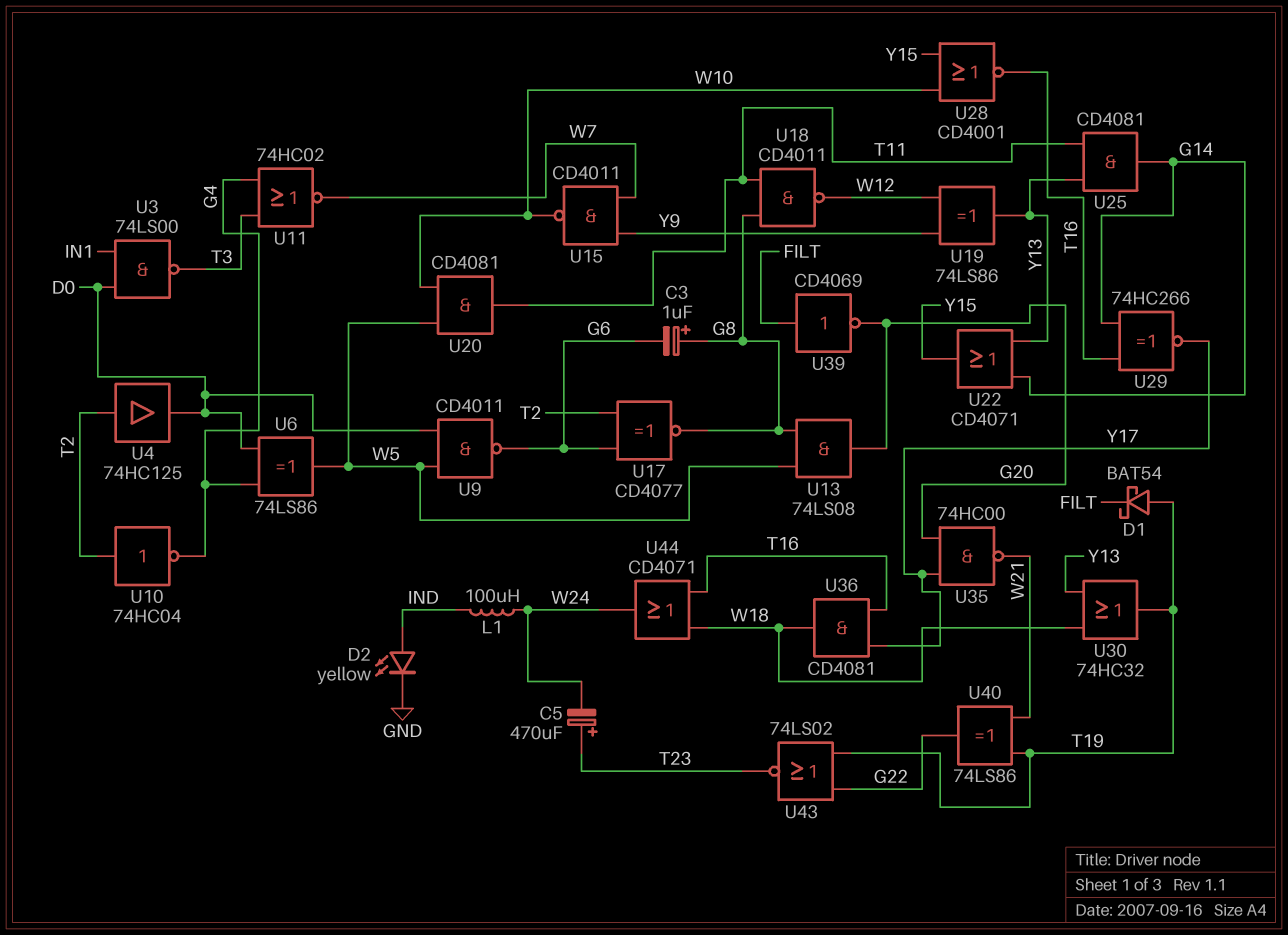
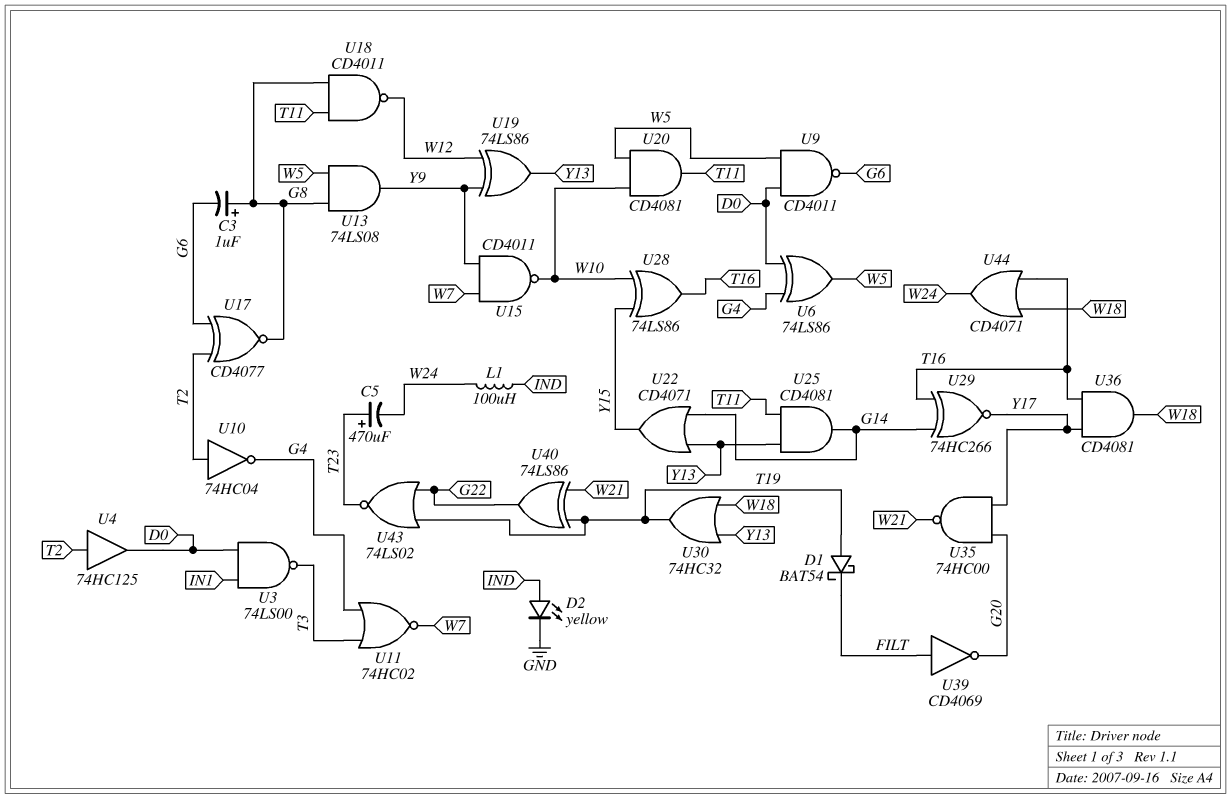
U13: AND 74LS08 (in G8, in W5, out G20) -> AND 74LS08 (in G8, in W5, out Y9)
U28: NOR CD4001 (in W10, in Y15, out T16) -> XOR 74LS86 (in W10, in Y15, out T16)

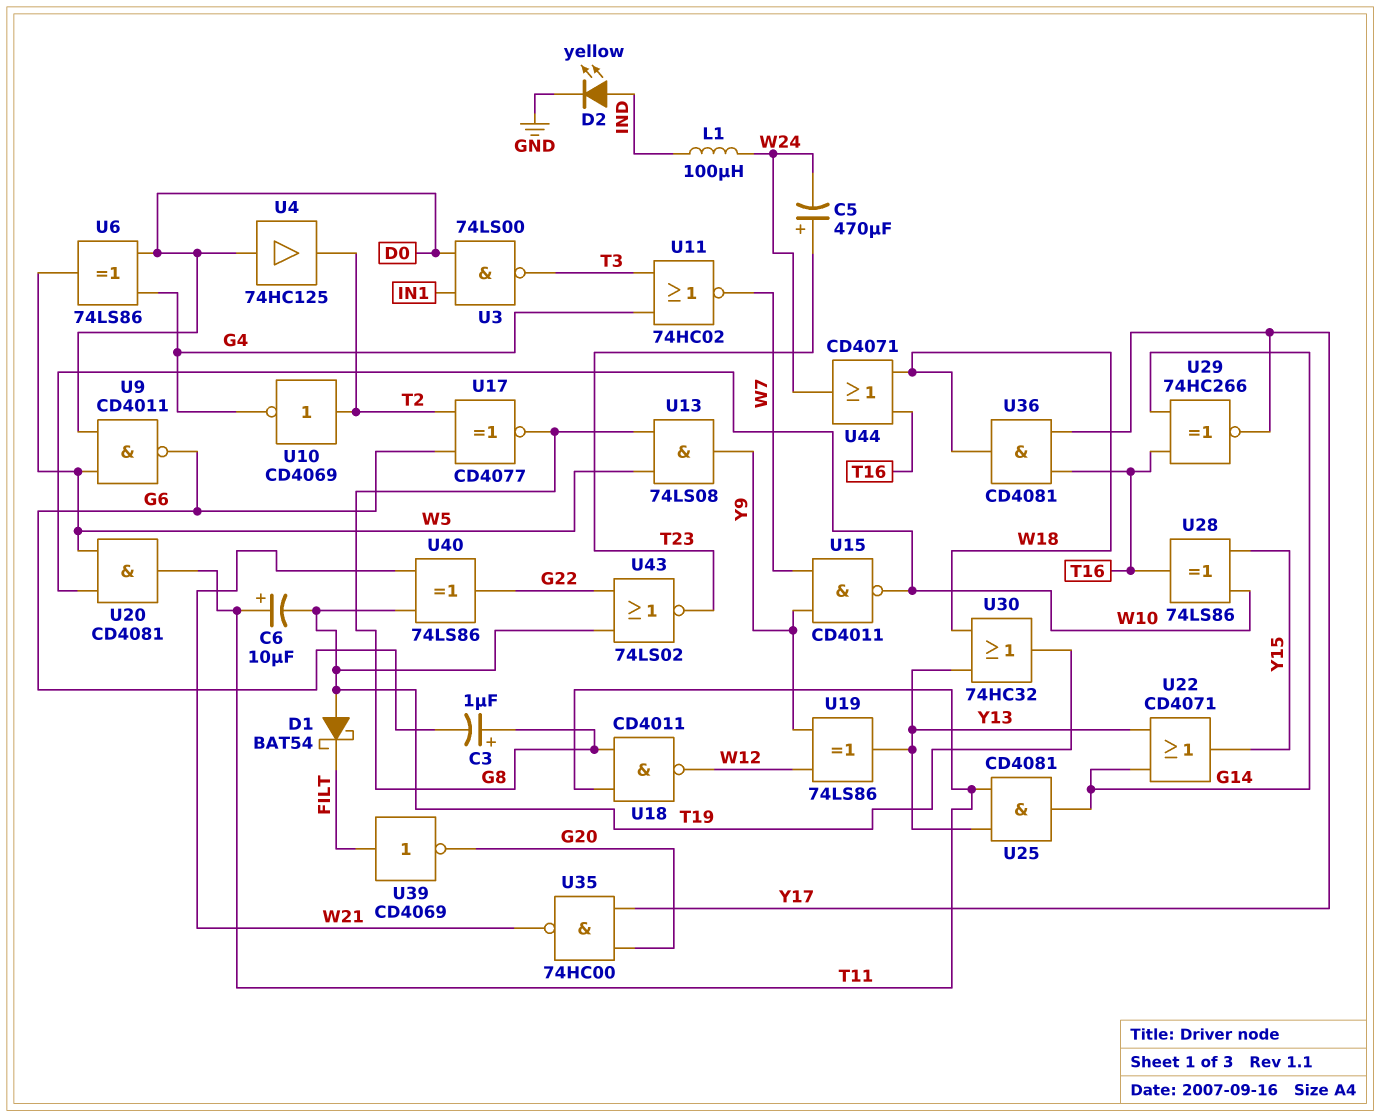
C6: none -> 10uF (plus T11, minus T19)
U4: buffer 74HC125 (in T2, out D0) -> buffer 74HC125 (in D0, out T2)
U10: NOT 74HC04 (in T2, out G4) -> NOT CD4069 (in T2, out G4)

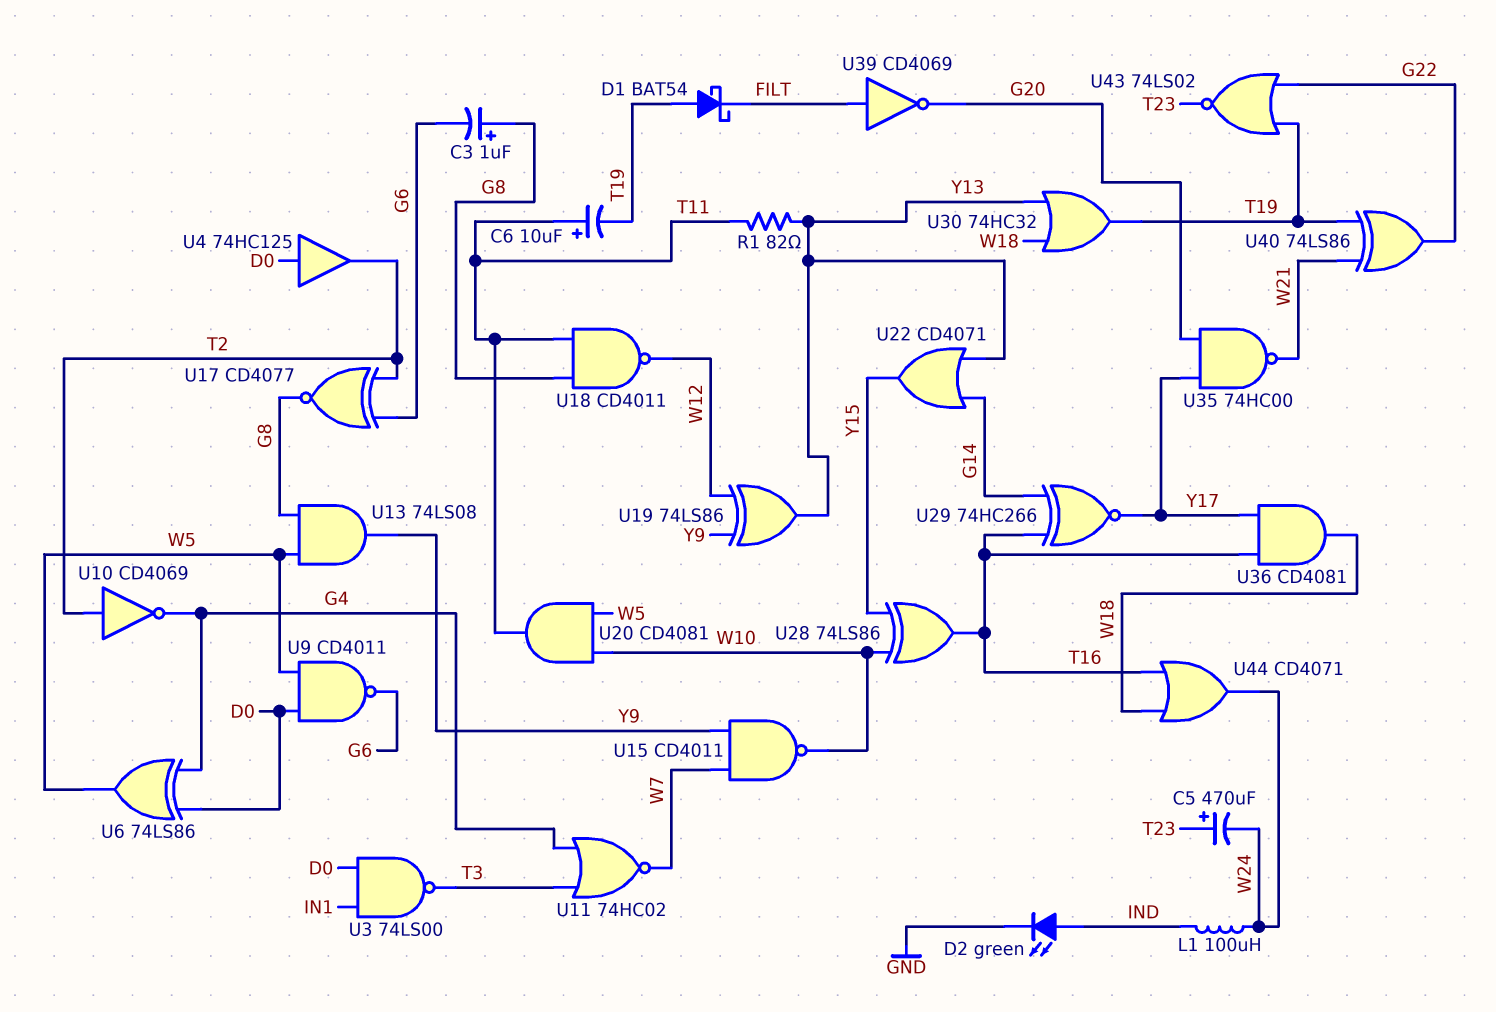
D2: LED yellow (A IND, K GND) -> LED green (A IND, K GND)
R1: none -> 82 (T11, Y13)
U25: AND CD4081 (in T11, in Y13, out G14) -> none

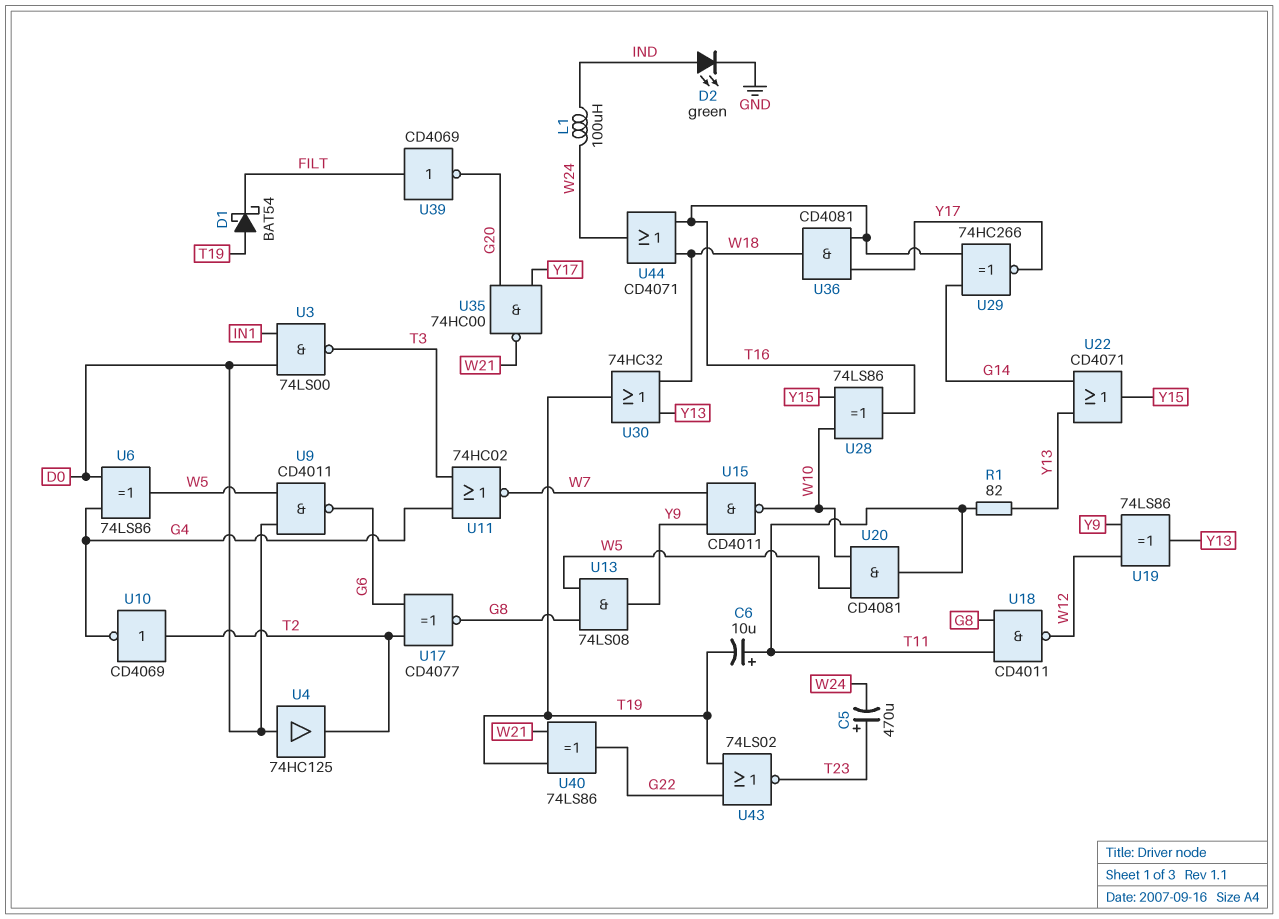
C3: 1uF (plus G8, minus G6) -> none

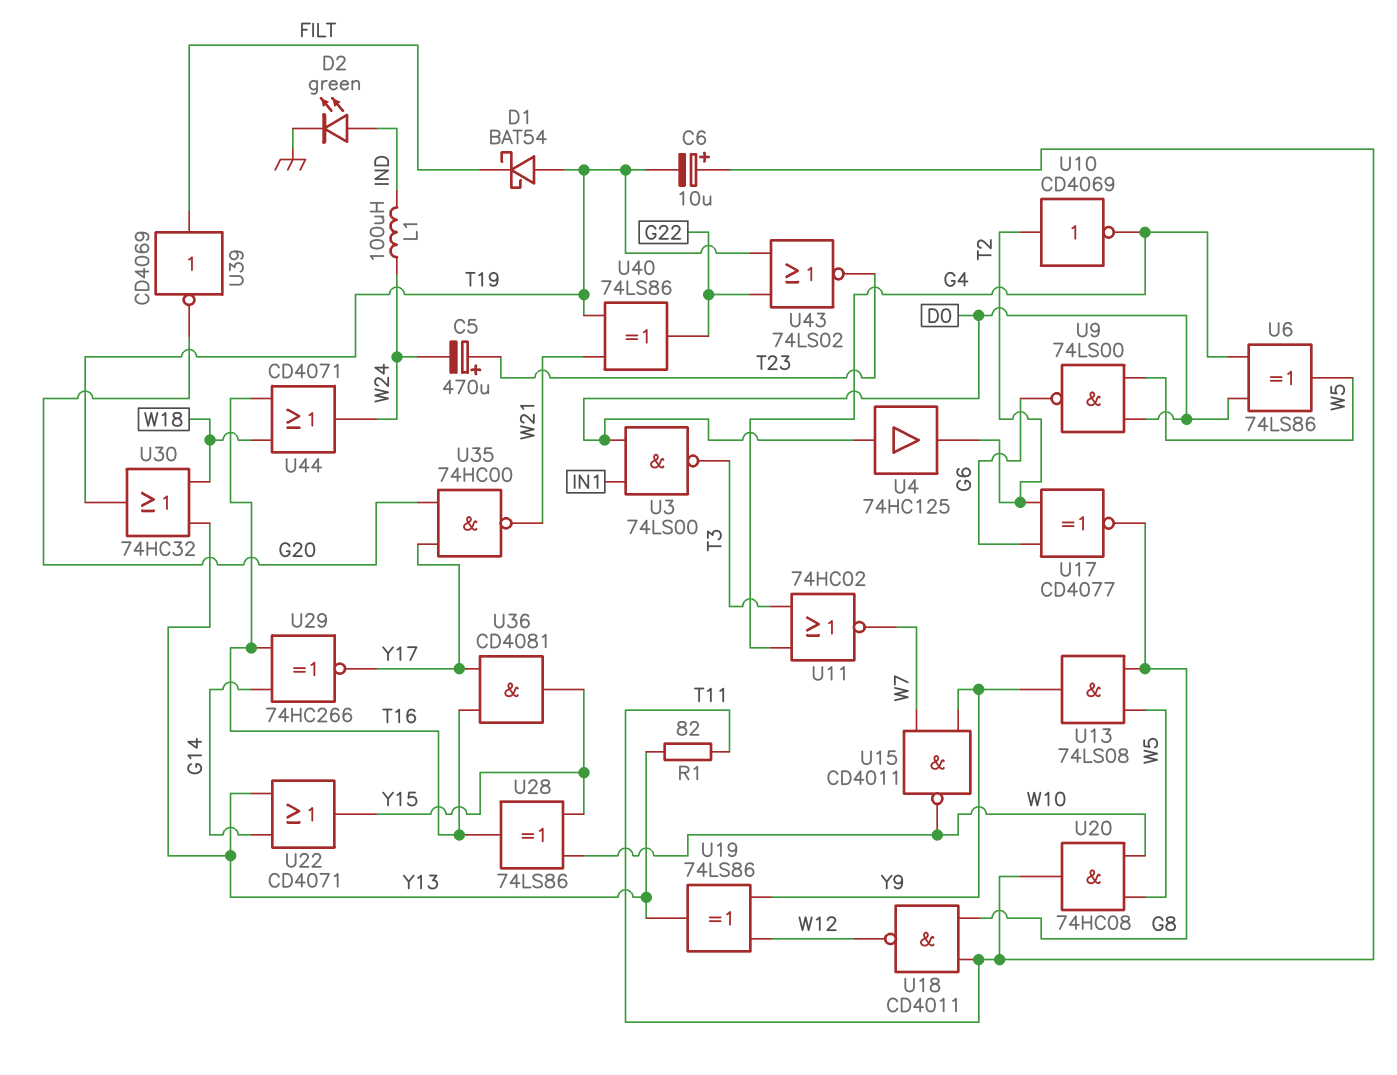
U9: NAND CD4011 (in D0, in W5, out G6) -> NAND 74LS00 (in D0, in W5, out G6)
U20: AND CD4081 (in W5, in W10, out T11) -> AND 74HC08 (in W5, in W10, out T11)
U36: AND CD4081 (in T16, in Y17, out W18) -> AND CD4081 (in T16, in Y17, out Y15)

